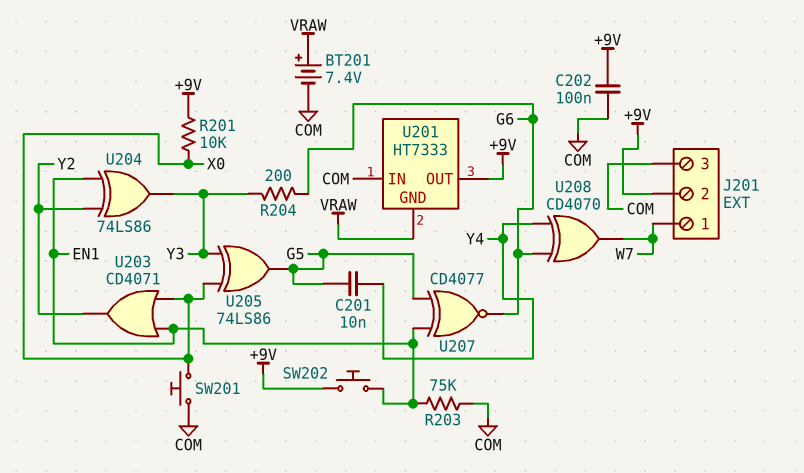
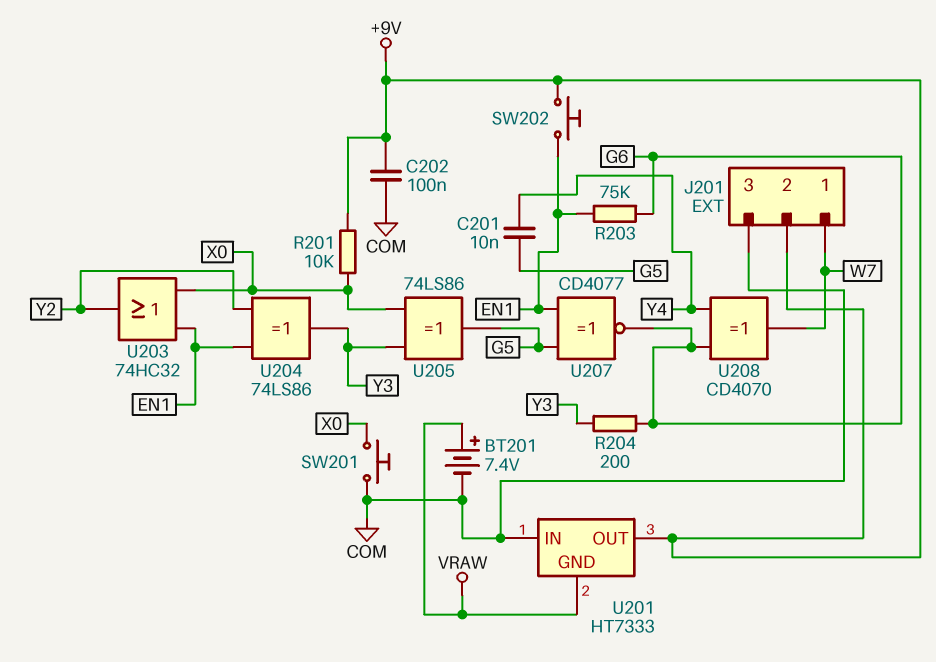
R203: 75k (COM, EN1) -> 75k (EN1, G6)
U203: OR CD4071 (in EN1, in X0, out Y2) -> OR 74HC32 (in EN1, in X0, out Y2)

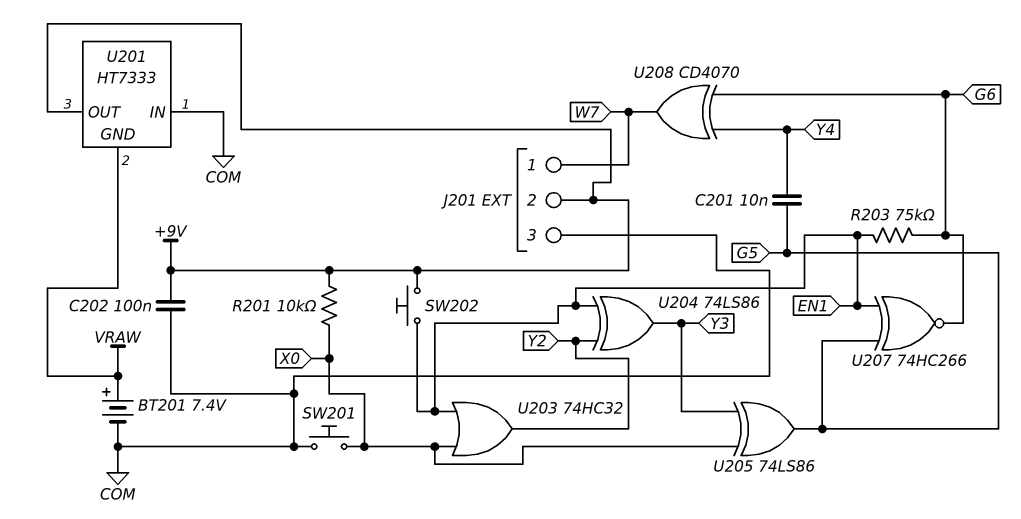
R204: 200 (G6, Y3) -> none
U207: XNOR CD4077 (in EN1, in G5, out G6) -> XNOR 74HC266 (in EN1, in G5, out G6)

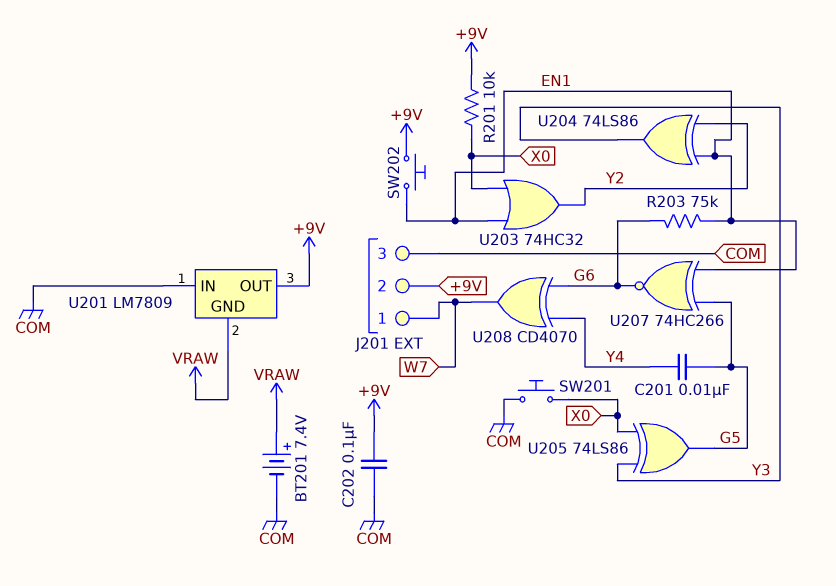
U201: HT7333 -> LM7809

